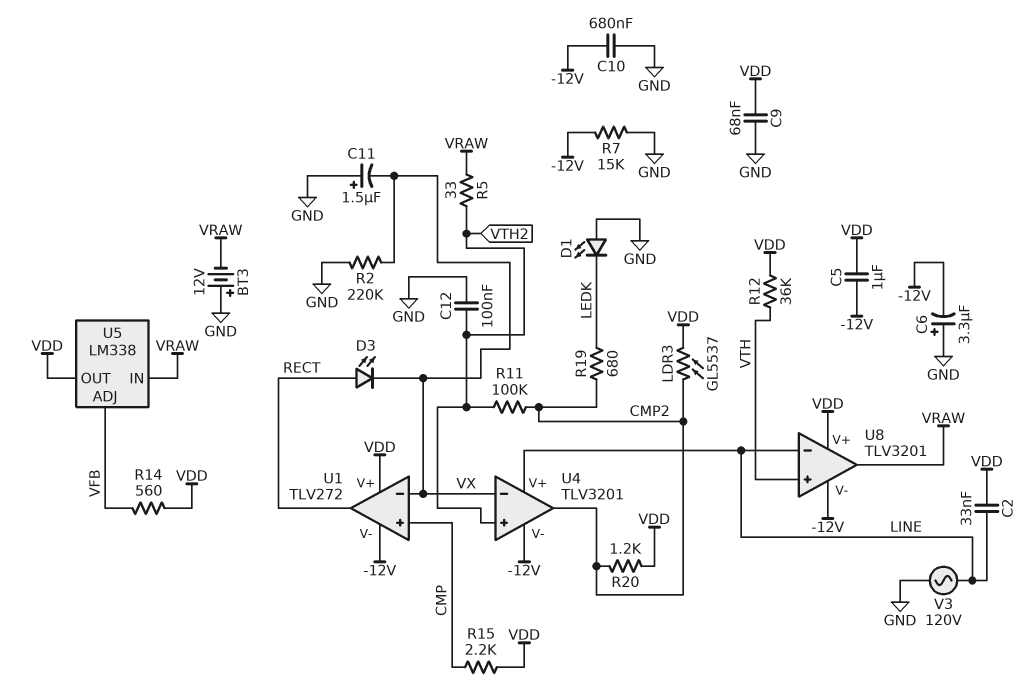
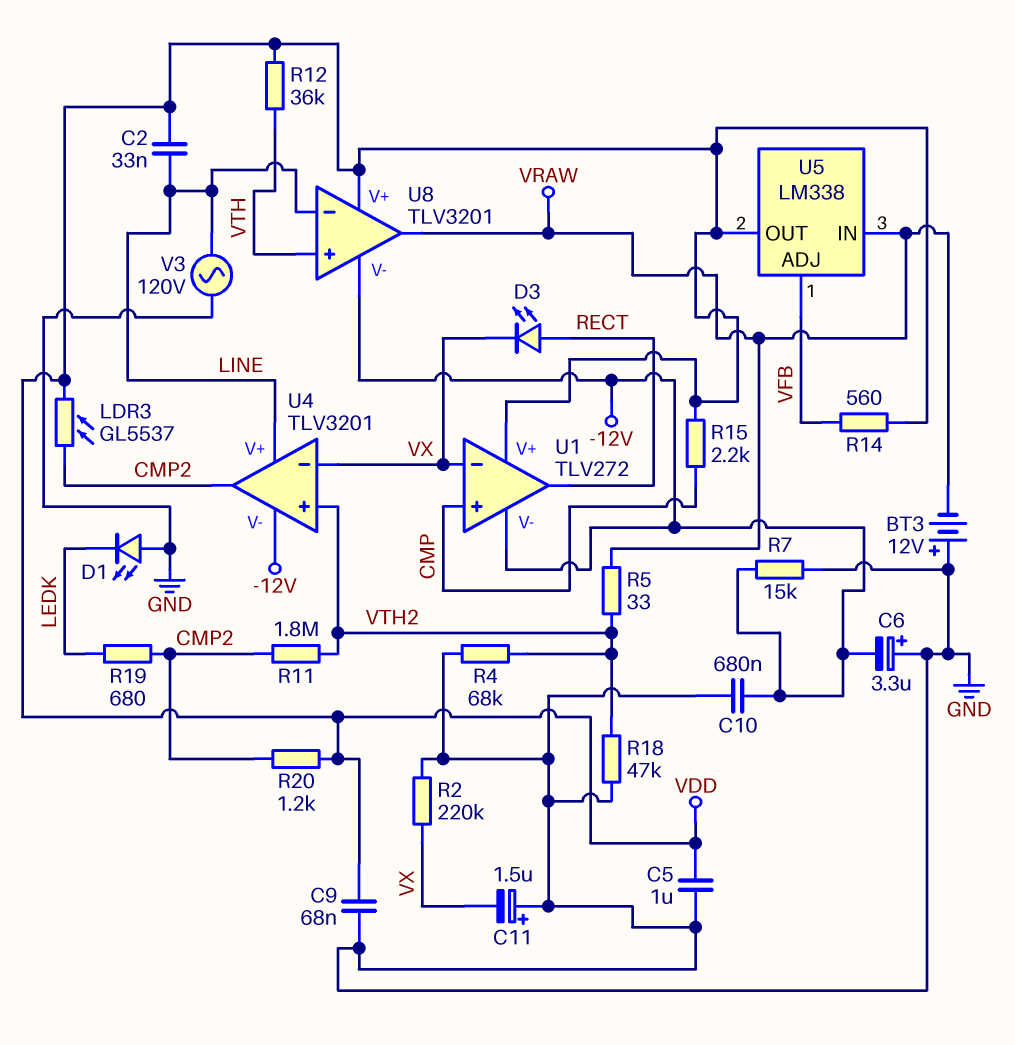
C5: 1uF (-12V, VDD) -> 1uF (GND, VDD)
C12: 100nF (GND, VTH2) -> none
R4: none -> 68k (GND, VTH2)
R11: 100k (CMP2, VTH2) -> 1.8M (CMP2, VTH2)
R18: none -> 47k (GND, VTH2)

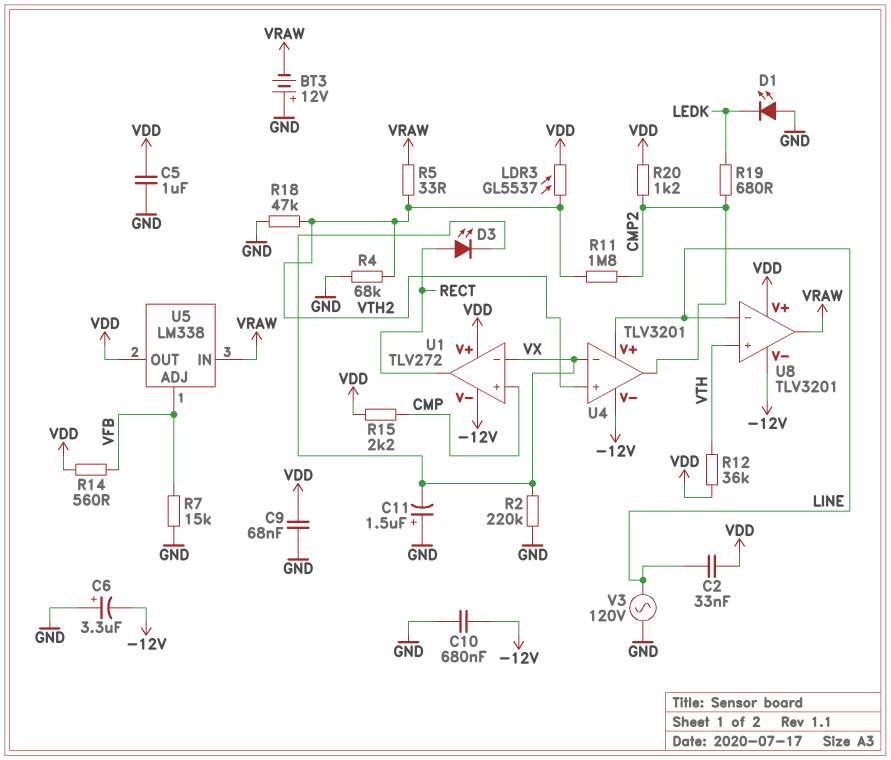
LDR3: GL5537 (CMP2, VDD) -> GL5537 (VDD, VTH2)
R7: 15k (-12V, GND) -> 15k (GND, VFB)

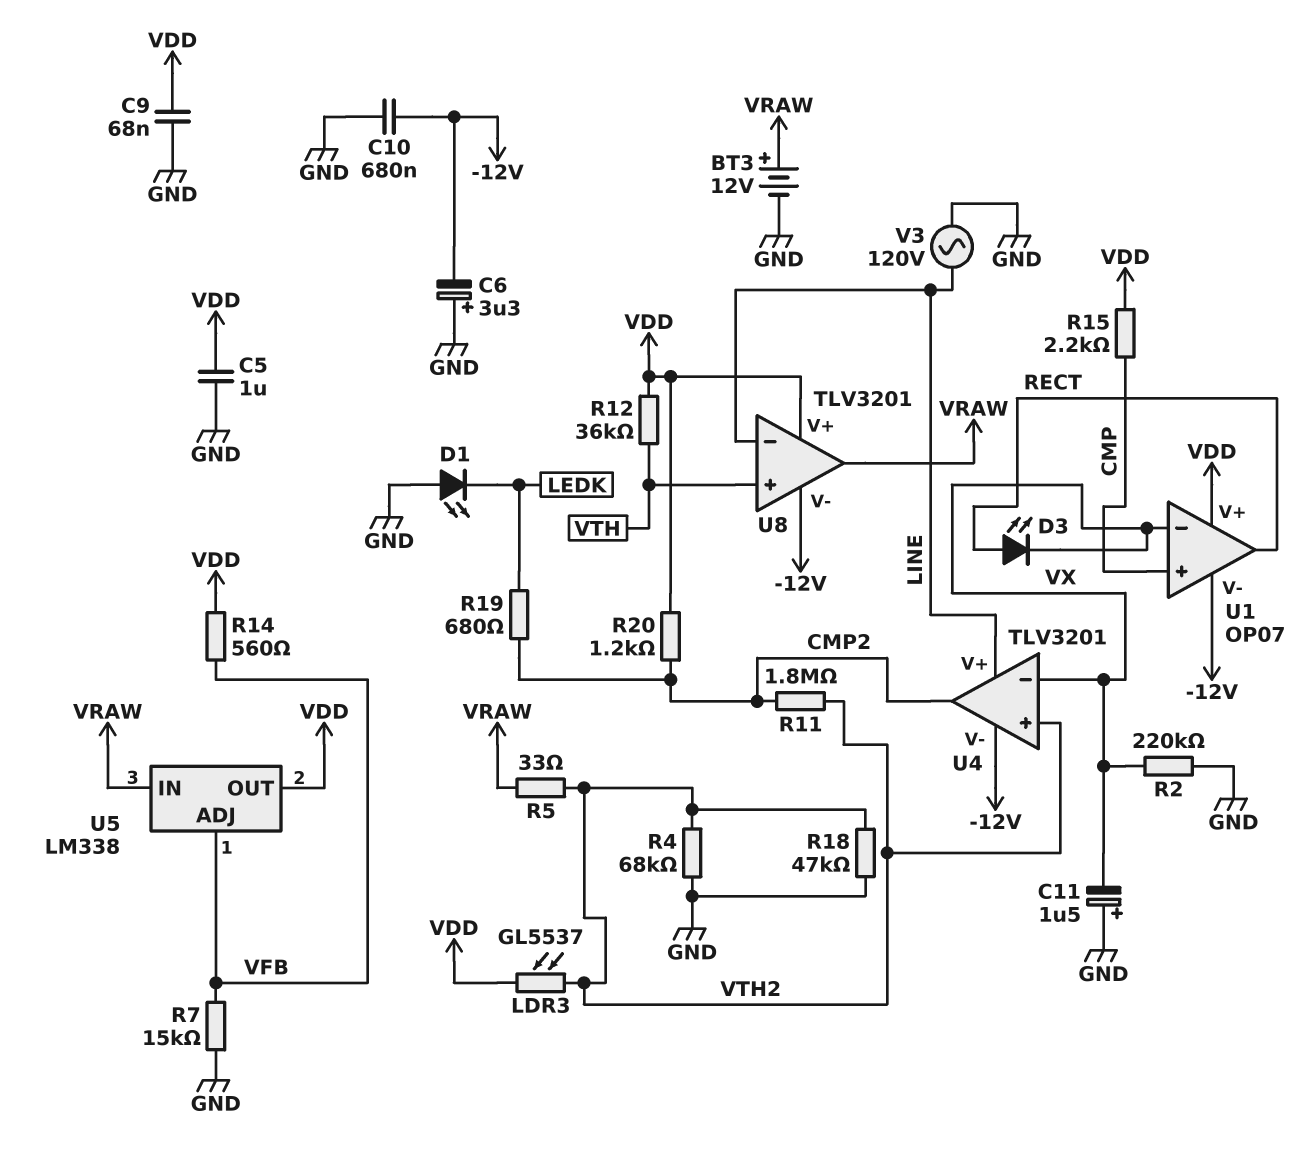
BT3: 12V (plus GND, minus VRAW) -> 12V (plus VRAW, minus GND)
C2: 33nF (LINE, VDD) -> none
U1: TLV272 -> OP07

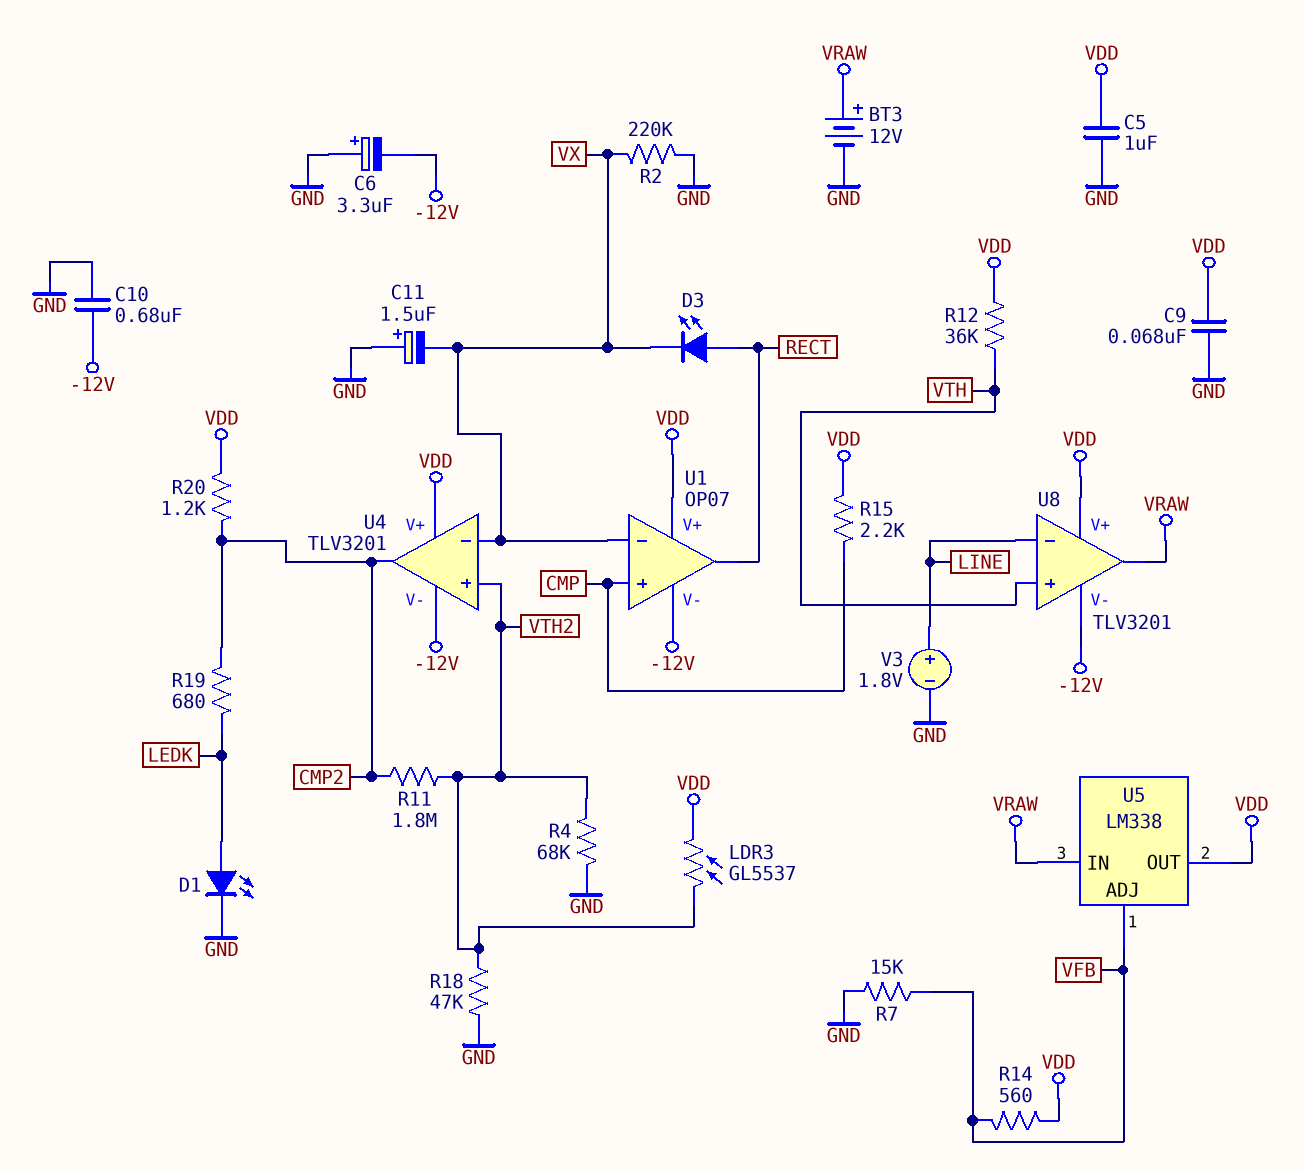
D1: LED (A GND, K LEDK) -> LED (A LEDK, K GND)
R5: 33 (VRAW, VTH2) -> none
U4 pin V+: LINE -> VDD
V3: AC 120V (GND, LINE) -> 1.8V (plus LINE, minus GND)

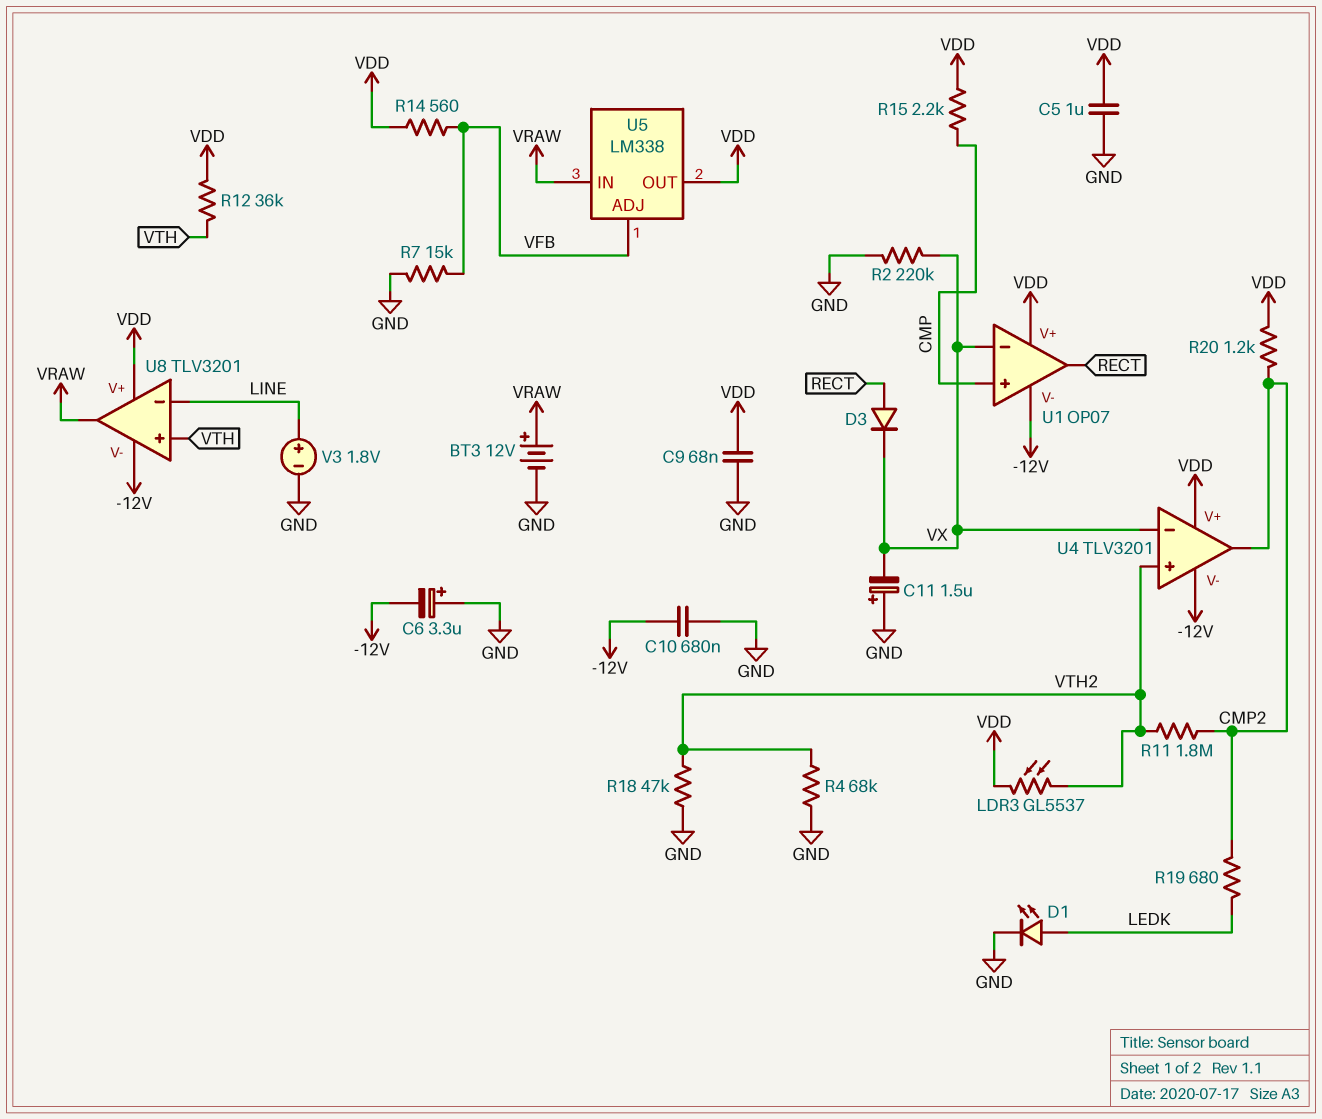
D3: LED (A RECT, K VX) -> diode (A RECT, K VX)

